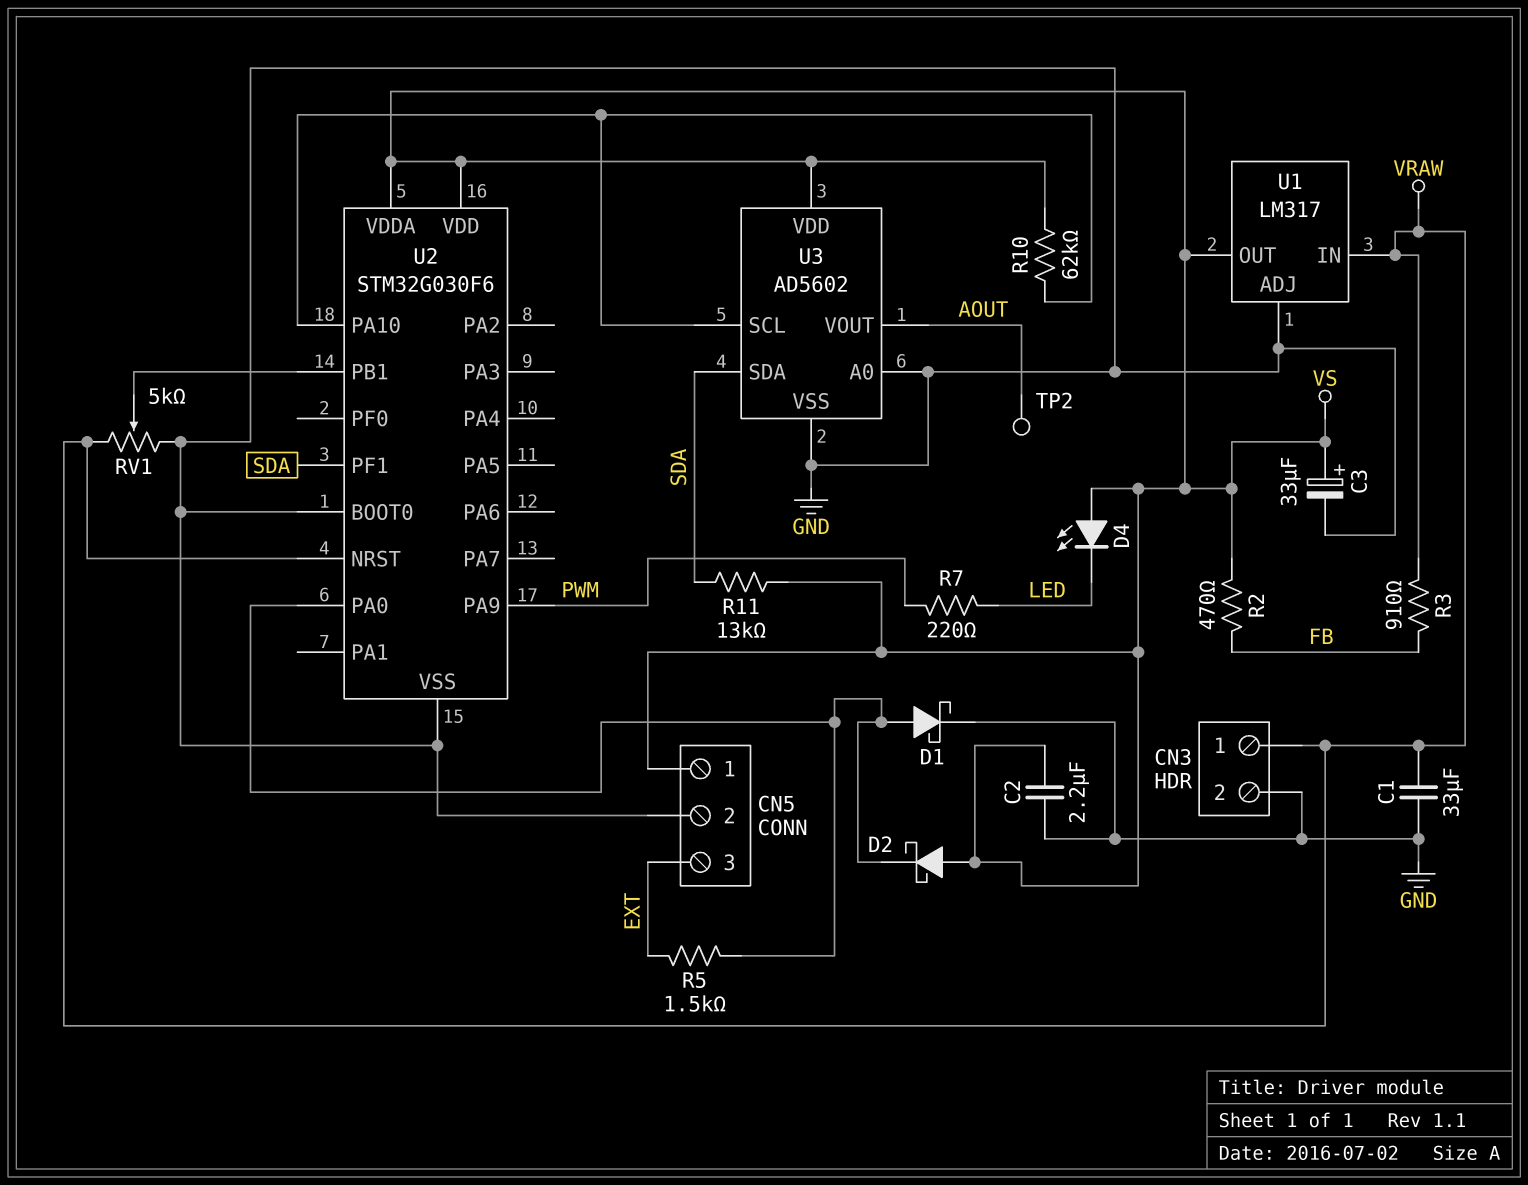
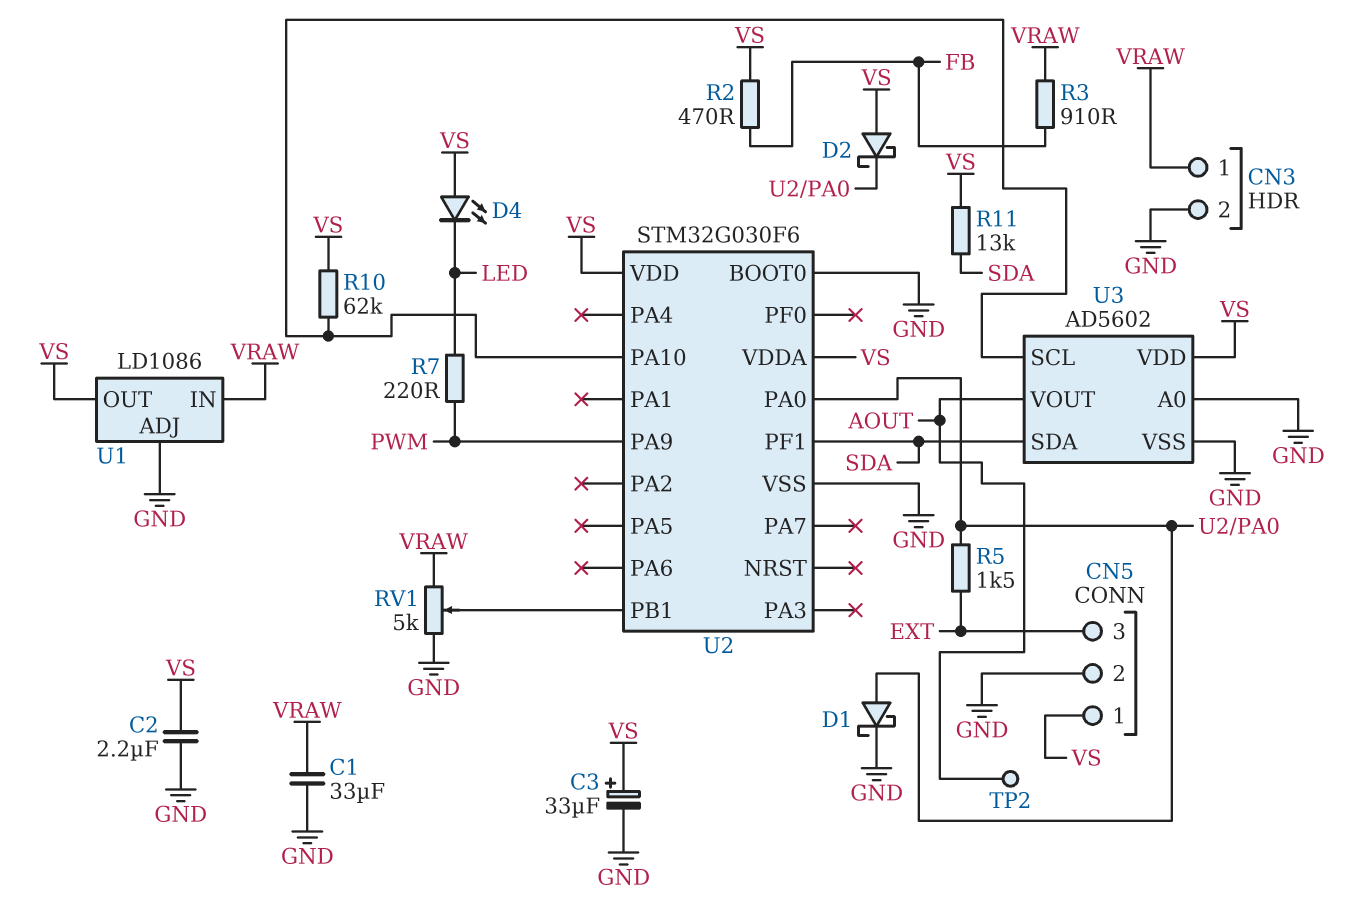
U1: LM317 -> LD1086
U2 pin NRST: VRAW -> none

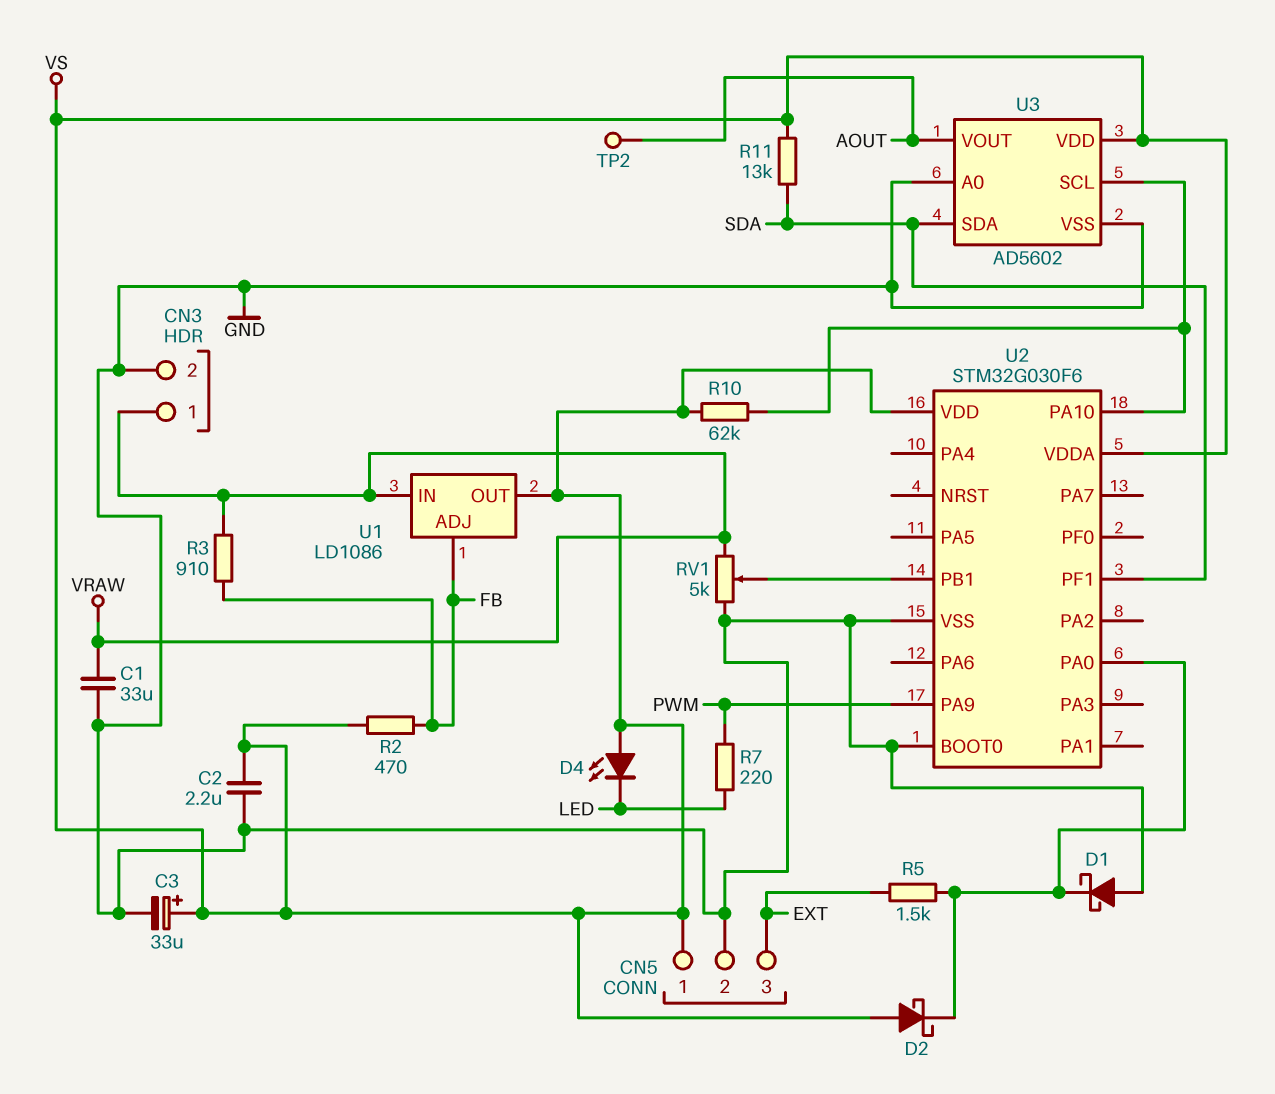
D1: schottky (A U2/PA0, K GND) -> schottky (A GND, K U2/PA0)
U1 pin ADJ: GND -> FB

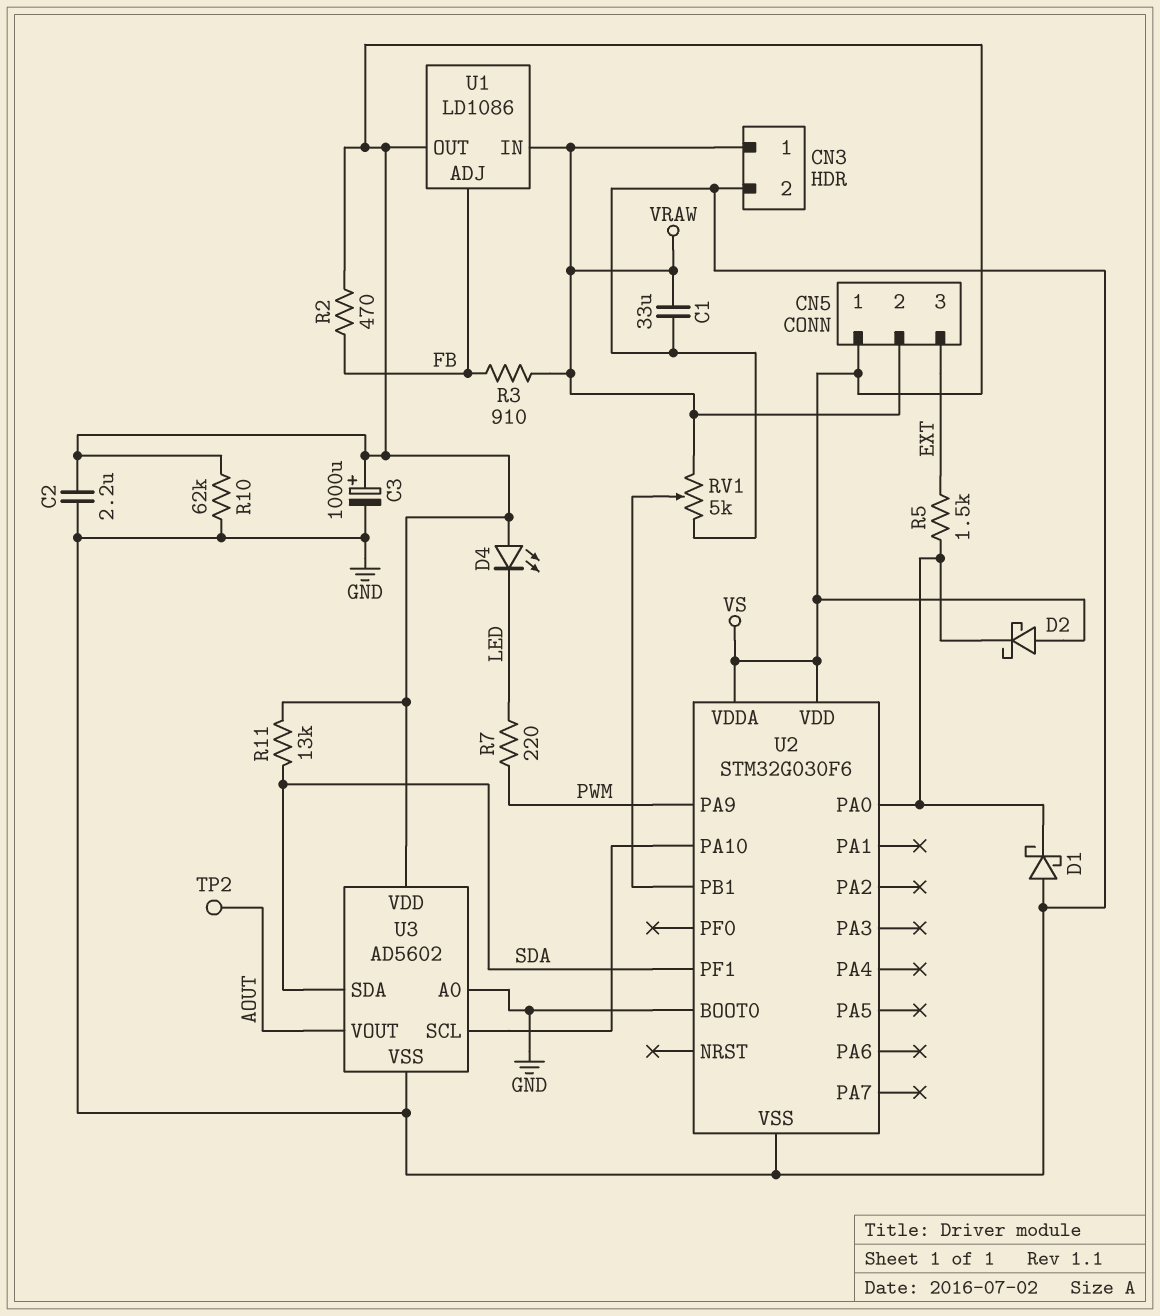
C3: 33uF (plus VS, minus GND) -> 1000uF (plus VS, minus GND)
CN5 pin 2: GND -> VRAW
R10: 62k (U2/PA10, VS) -> 62k (GND, VS)

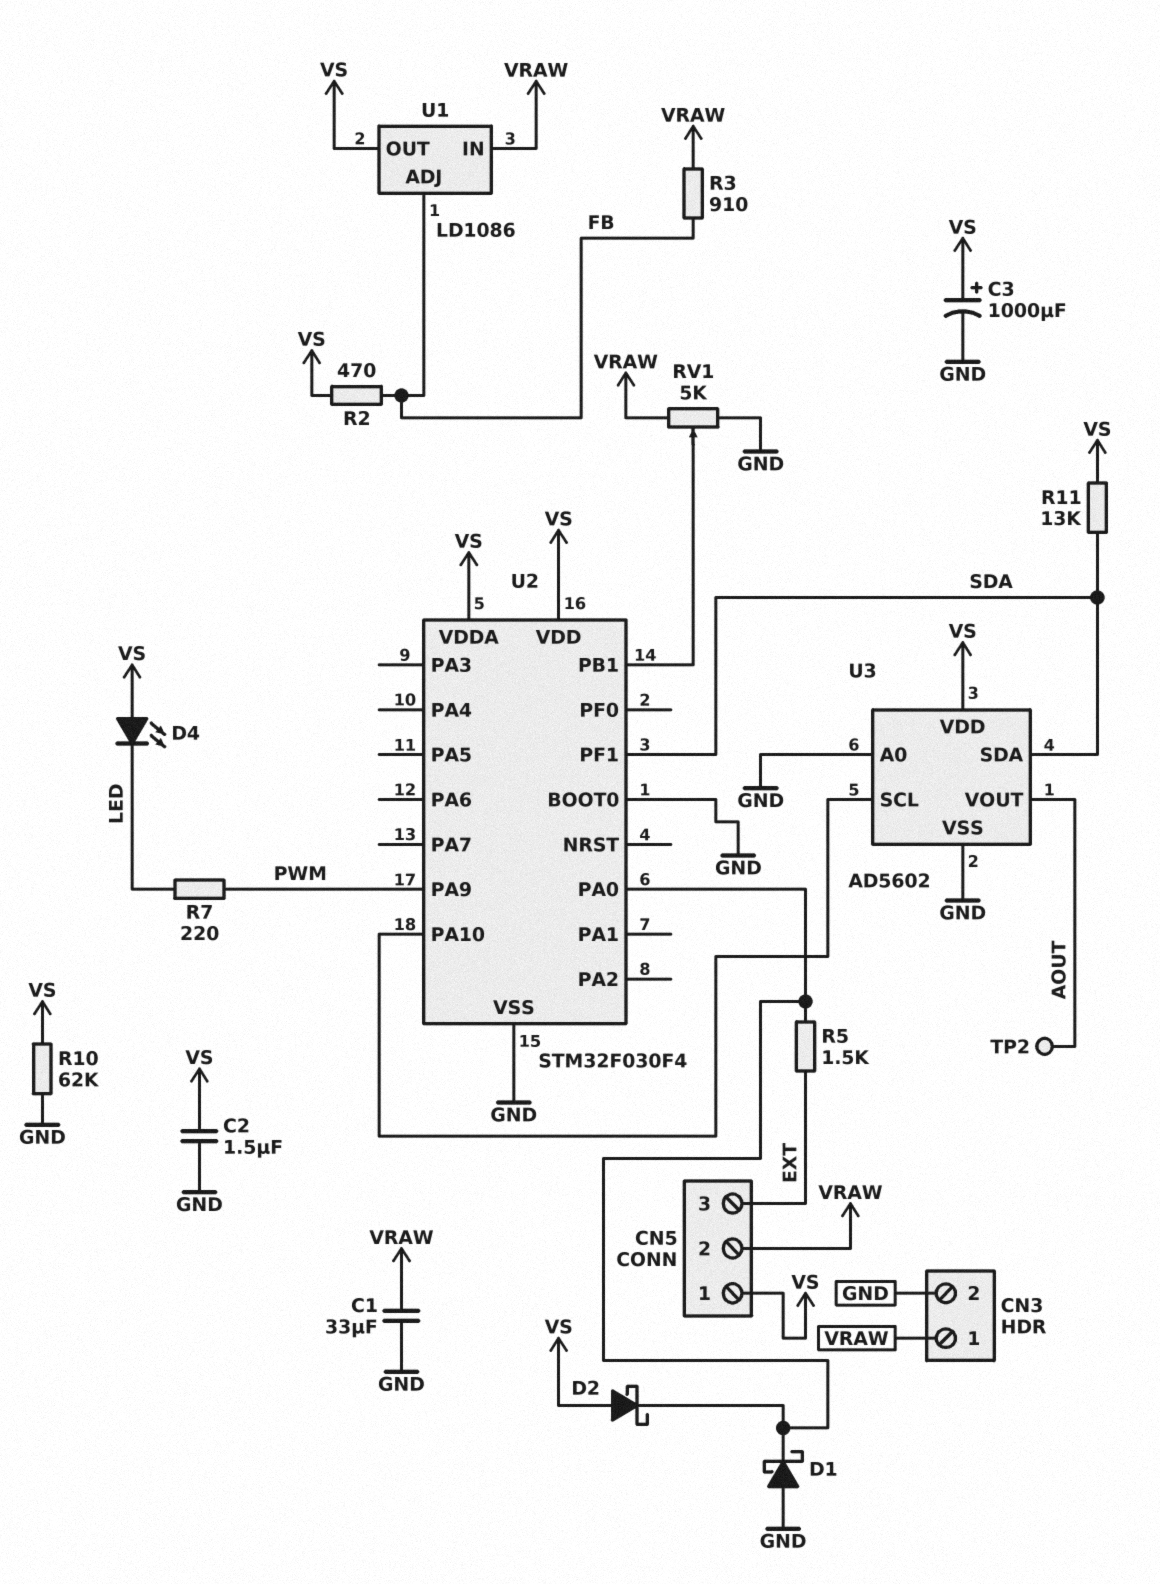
C2: 2.2uF (GND, VS) -> 1.5uF (GND, VS)
U2: STM32G030F6 -> STM32F030F4

